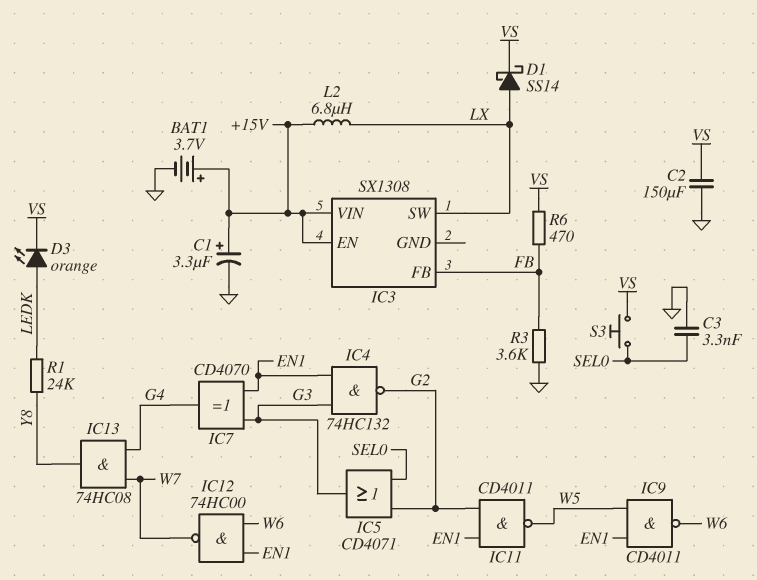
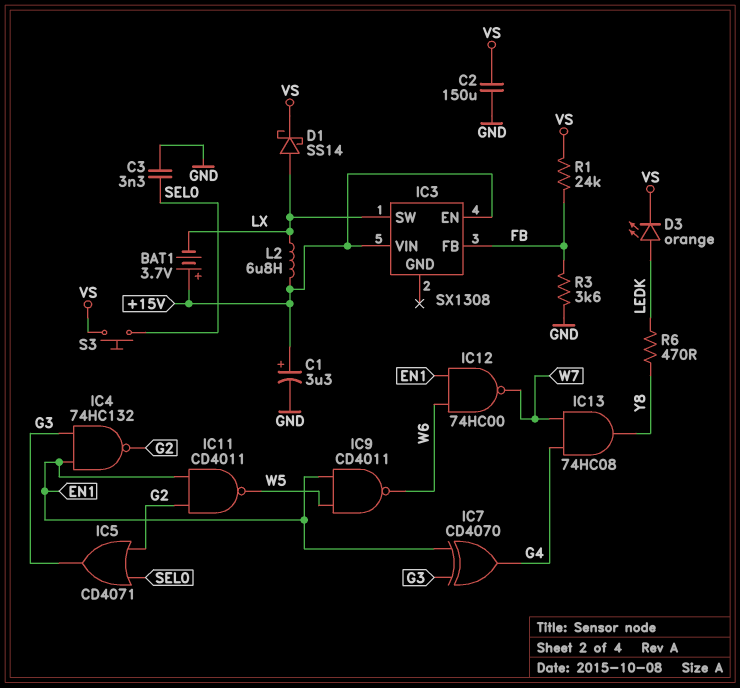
BAT1: 3.7V (plus +15V, minus GND) -> 3.7V (plus +15V, minus LX)
R1: 24k (LEDK, Y8) -> 24k (FB, VS)
R6: 470 (FB, VS) -> 470 (LEDK, Y8)

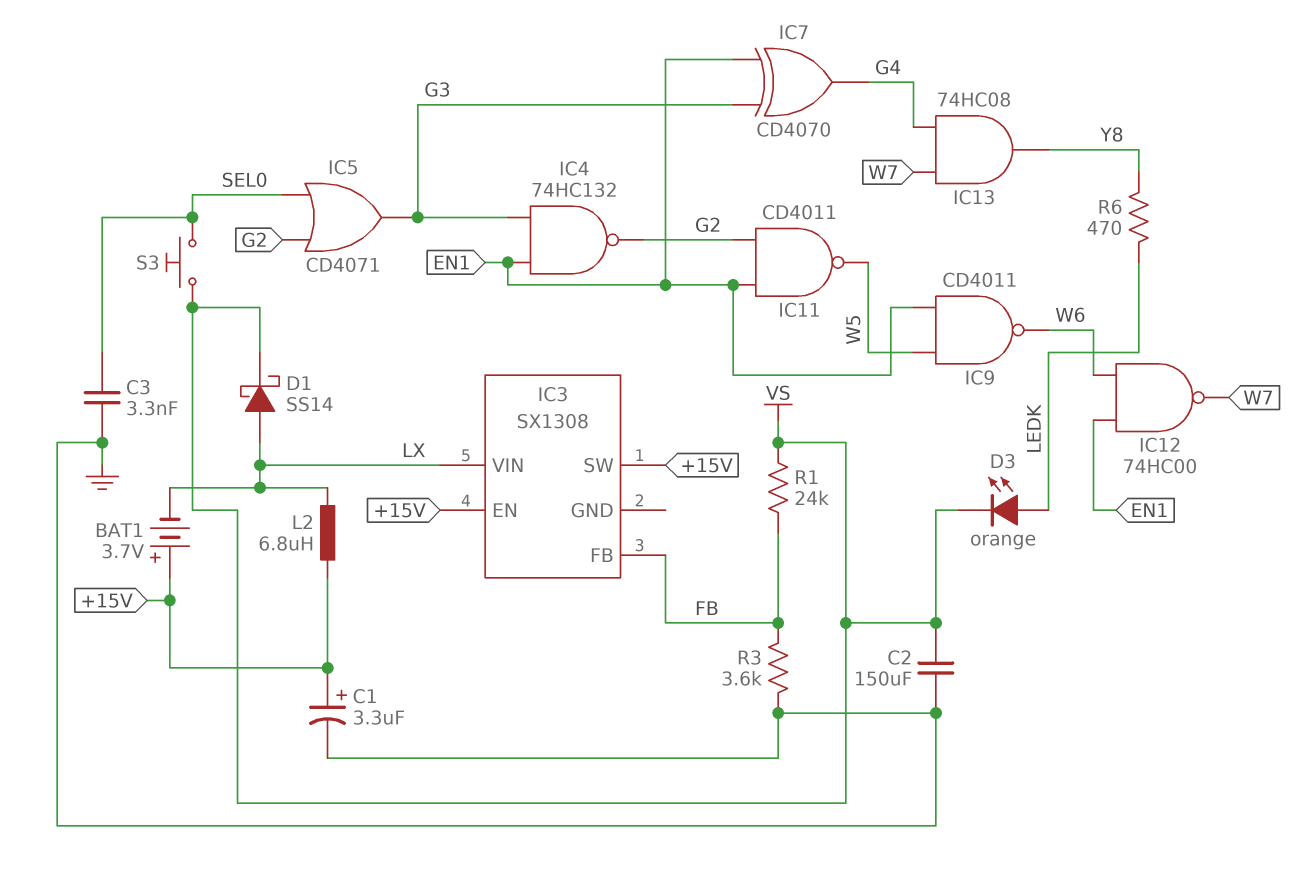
IC3 pin SW: LX -> +15V
IC3 pin VIN: +15V -> LX

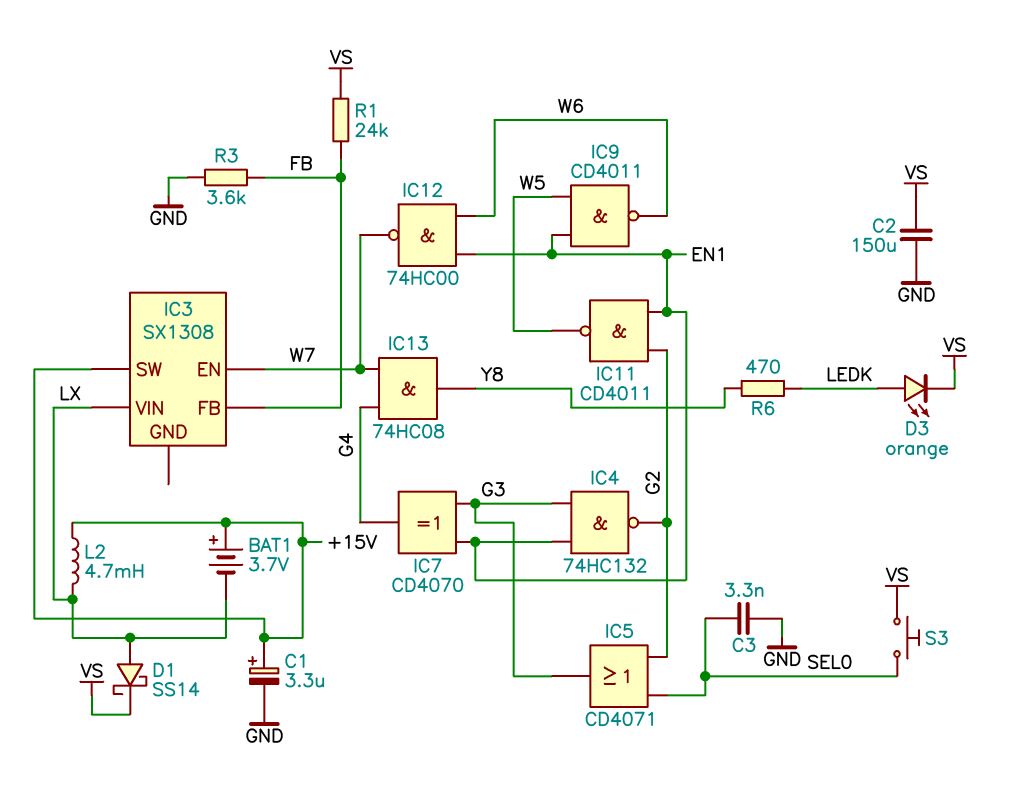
IC3 pin EN: +15V -> W7
L2: 6.8uH (+15V, LX) -> 4.7mH (+15V, LX)

